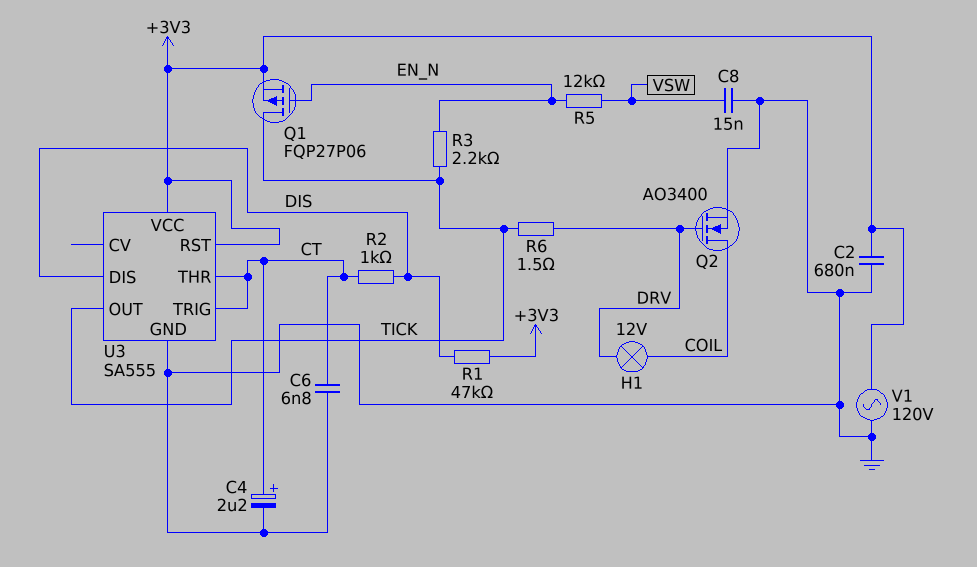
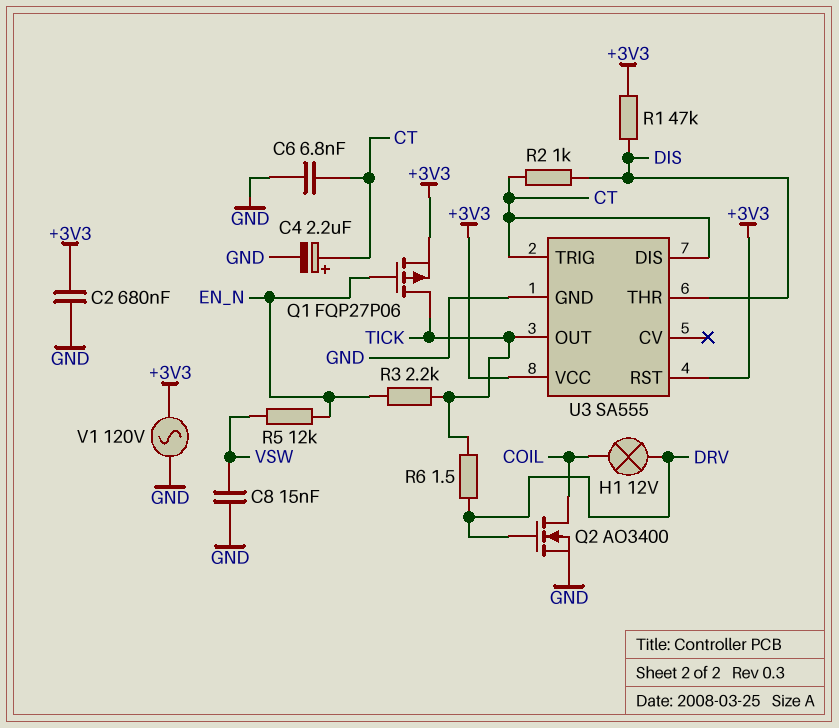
U3 pin DIS: DIS -> CT
U3 pin THR: CT -> DIS

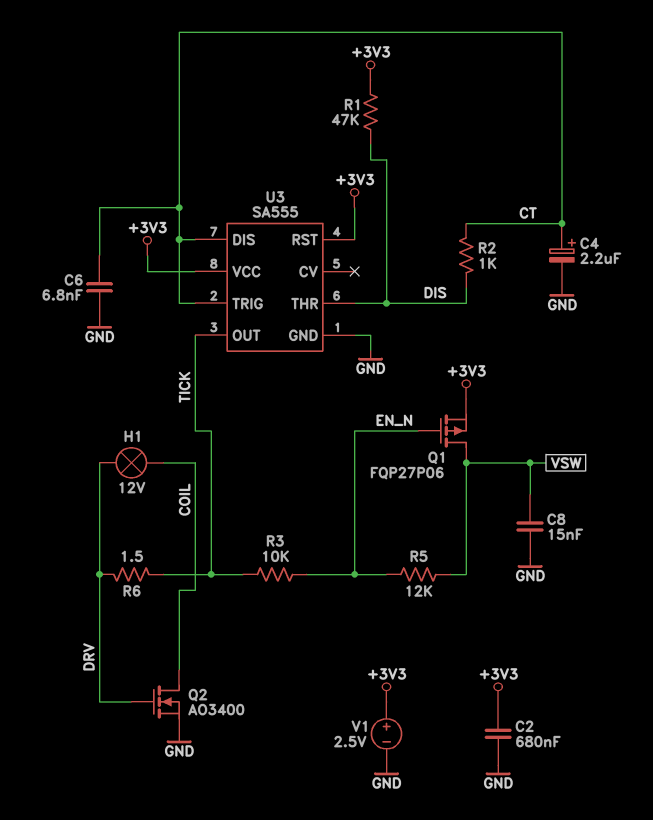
Q1: PMOS FQP27P06 (G EN_N, D TICK, S +3V3) -> PMOS FQP27P06 (G EN_N, D VSW, S +3V3)
R3: 2.2k (EN_N, TICK) -> 10k (EN_N, TICK)
V1: AC 120V (+3V3, GND) -> 2.5V (plus +3V3, minus GND)

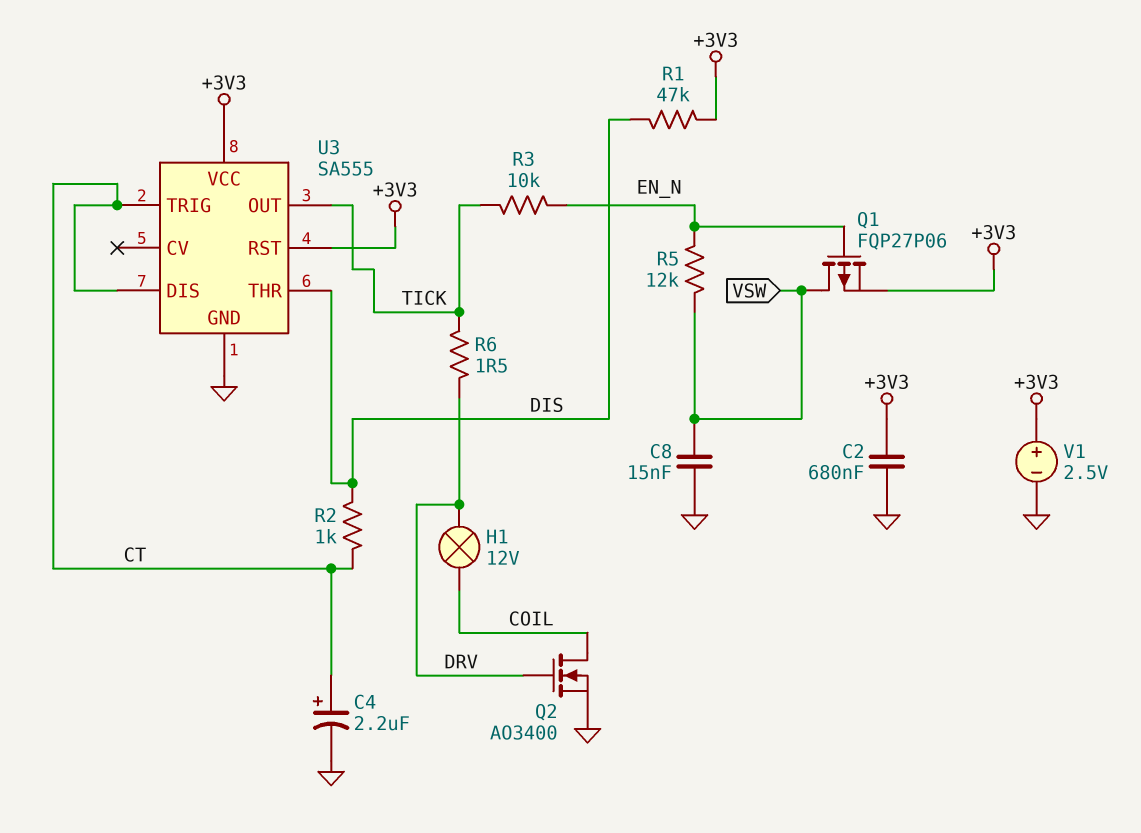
C6: 6.8nF (CT, GND) -> none

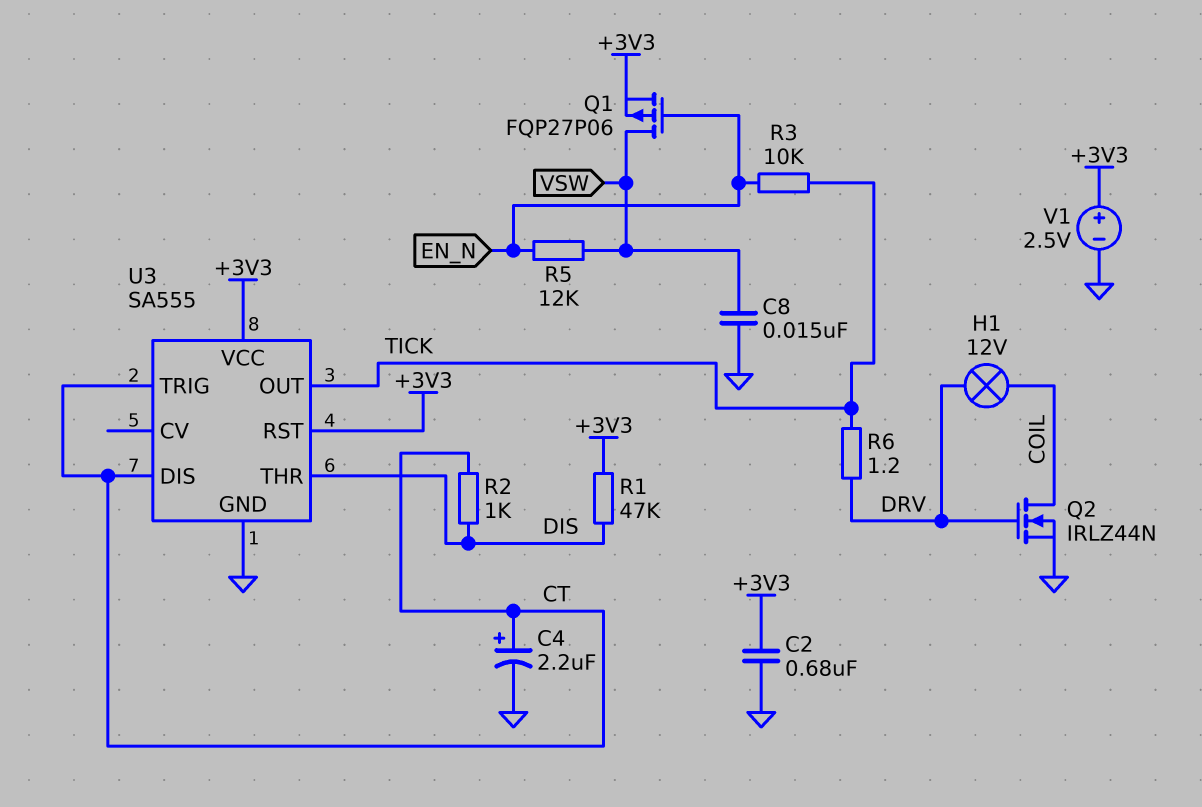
Q2: NMOS AO3400 (G DRV, D COIL, S GND) -> NMOS IRLZ44N (G DRV, D COIL, S GND)
R6: 1.5 (DRV, TICK) -> 1.2 (DRV, TICK)

